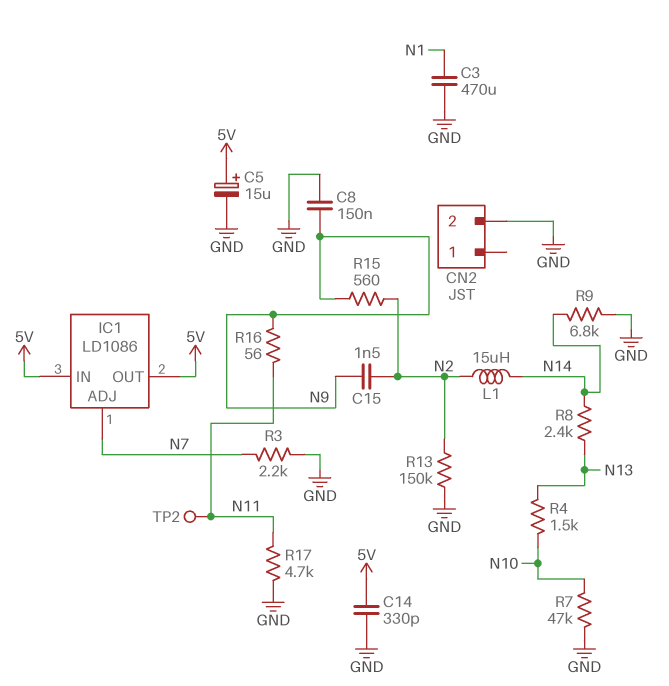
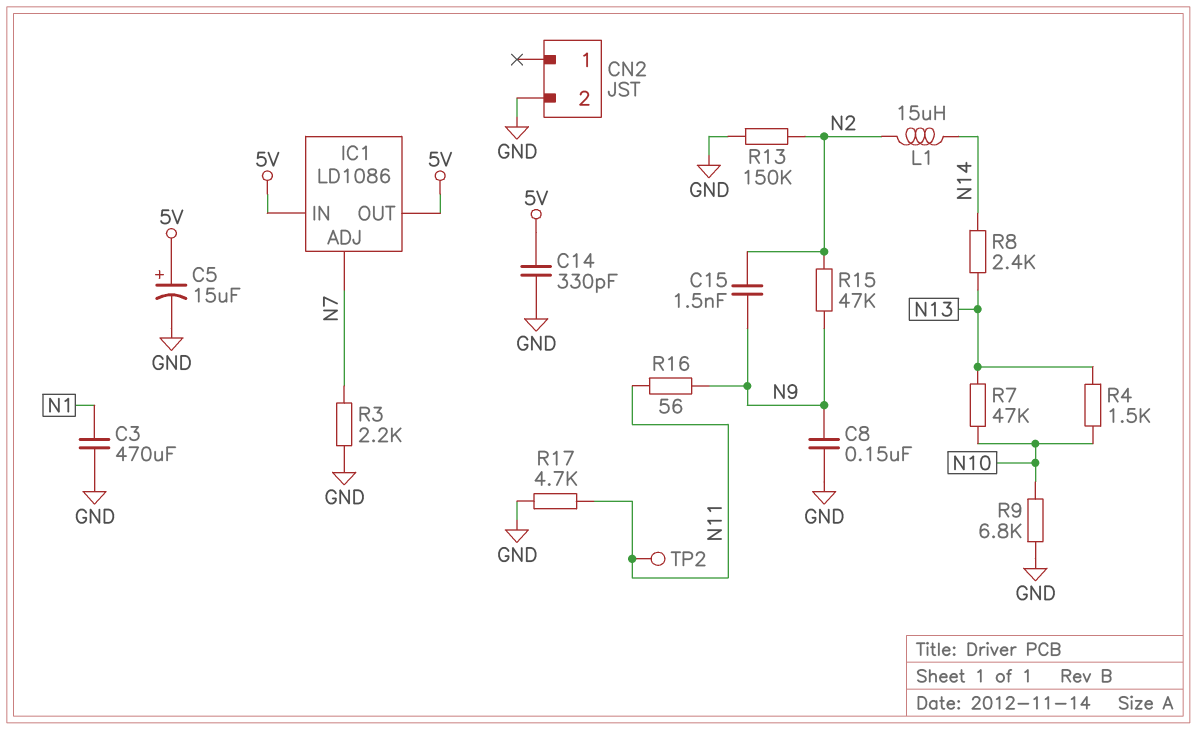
R7: 47k (GND, N10) -> 47k (N10, N13)
R9: 6.8k (GND, N14) -> 6.8k (GND, N10)
R15: 560 (N2, N9) -> 47k (N2, N9)

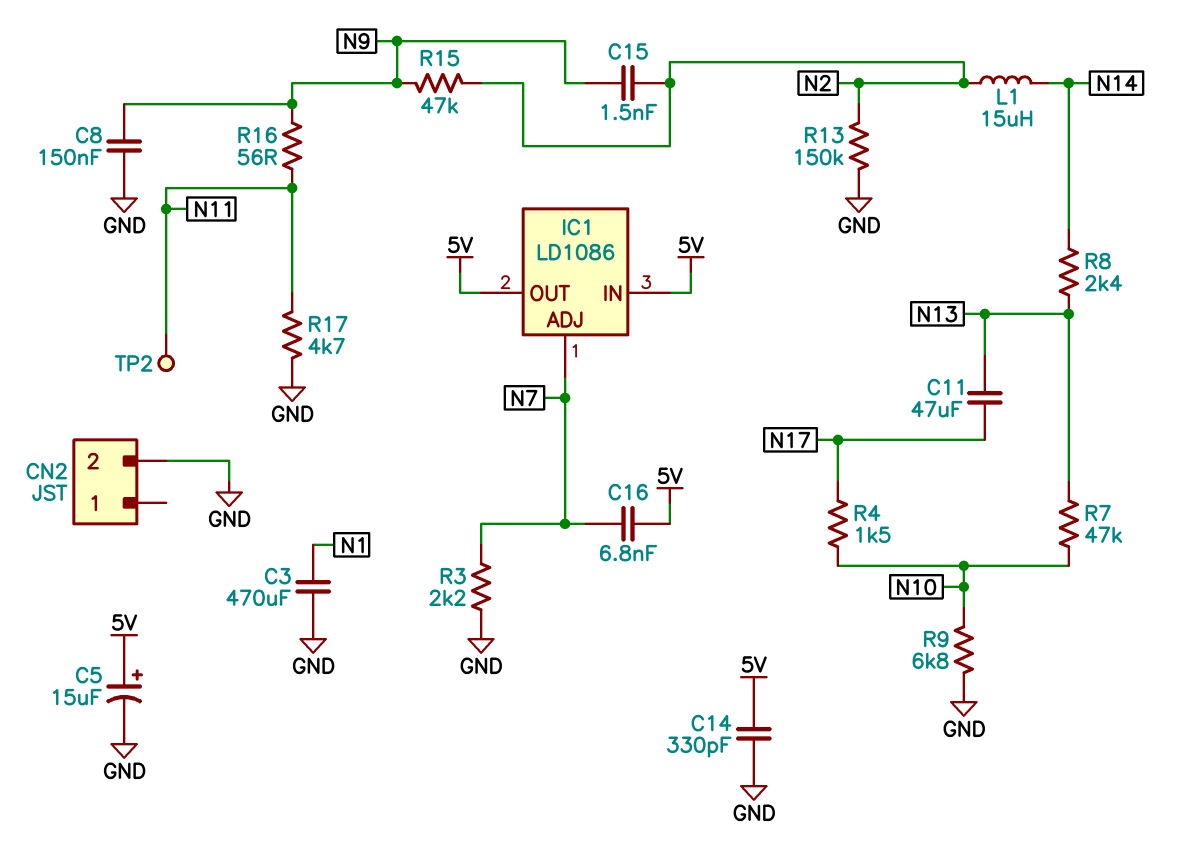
C11: none -> 47uF (N13, N17)
C16: none -> 6.8nF (5V, N7)
R4: 1.5k (N10, N13) -> 1.5k (N10, N17)

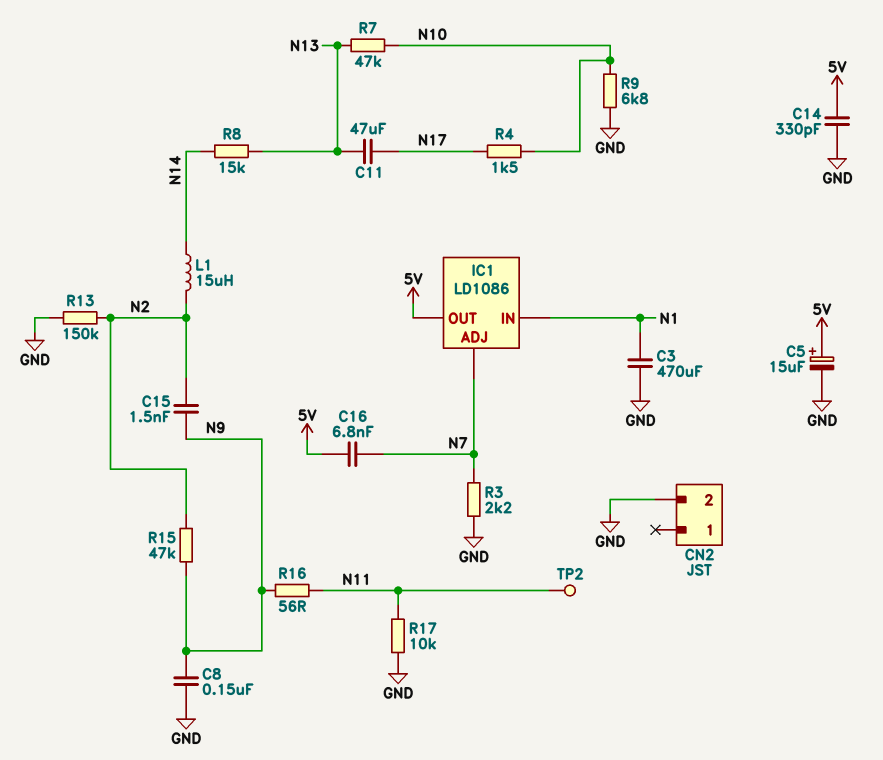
IC1 pin IN: 5V -> N1
R8: 2.4k (N13, N14) -> 15k (N13, N14)
R17: 4.7k (GND, N11) -> 10k (GND, N11)

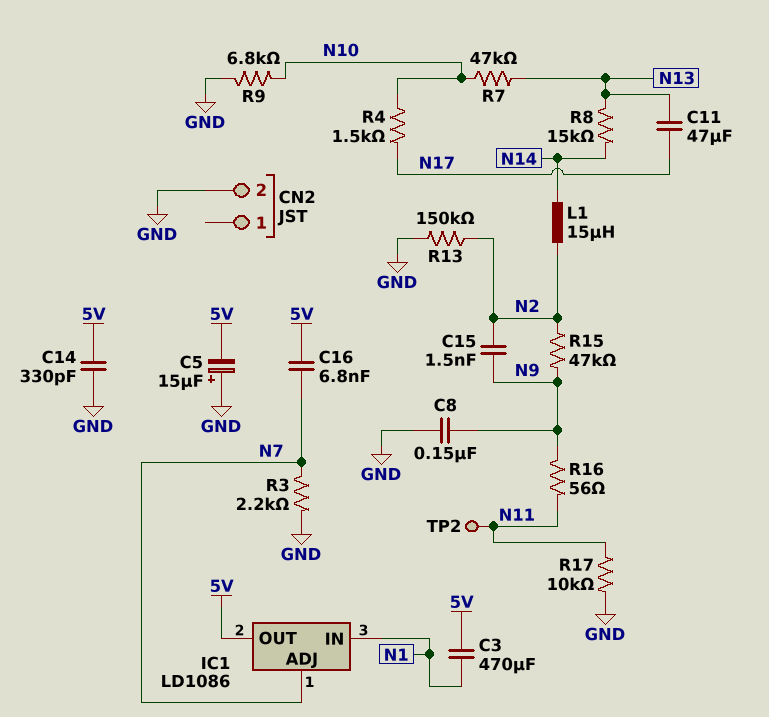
C3: 470uF (GND, N1) -> 470uF (5V, N1)
C5: 15uF (plus 5V, minus GND) -> 15uF (plus GND, minus 5V)

